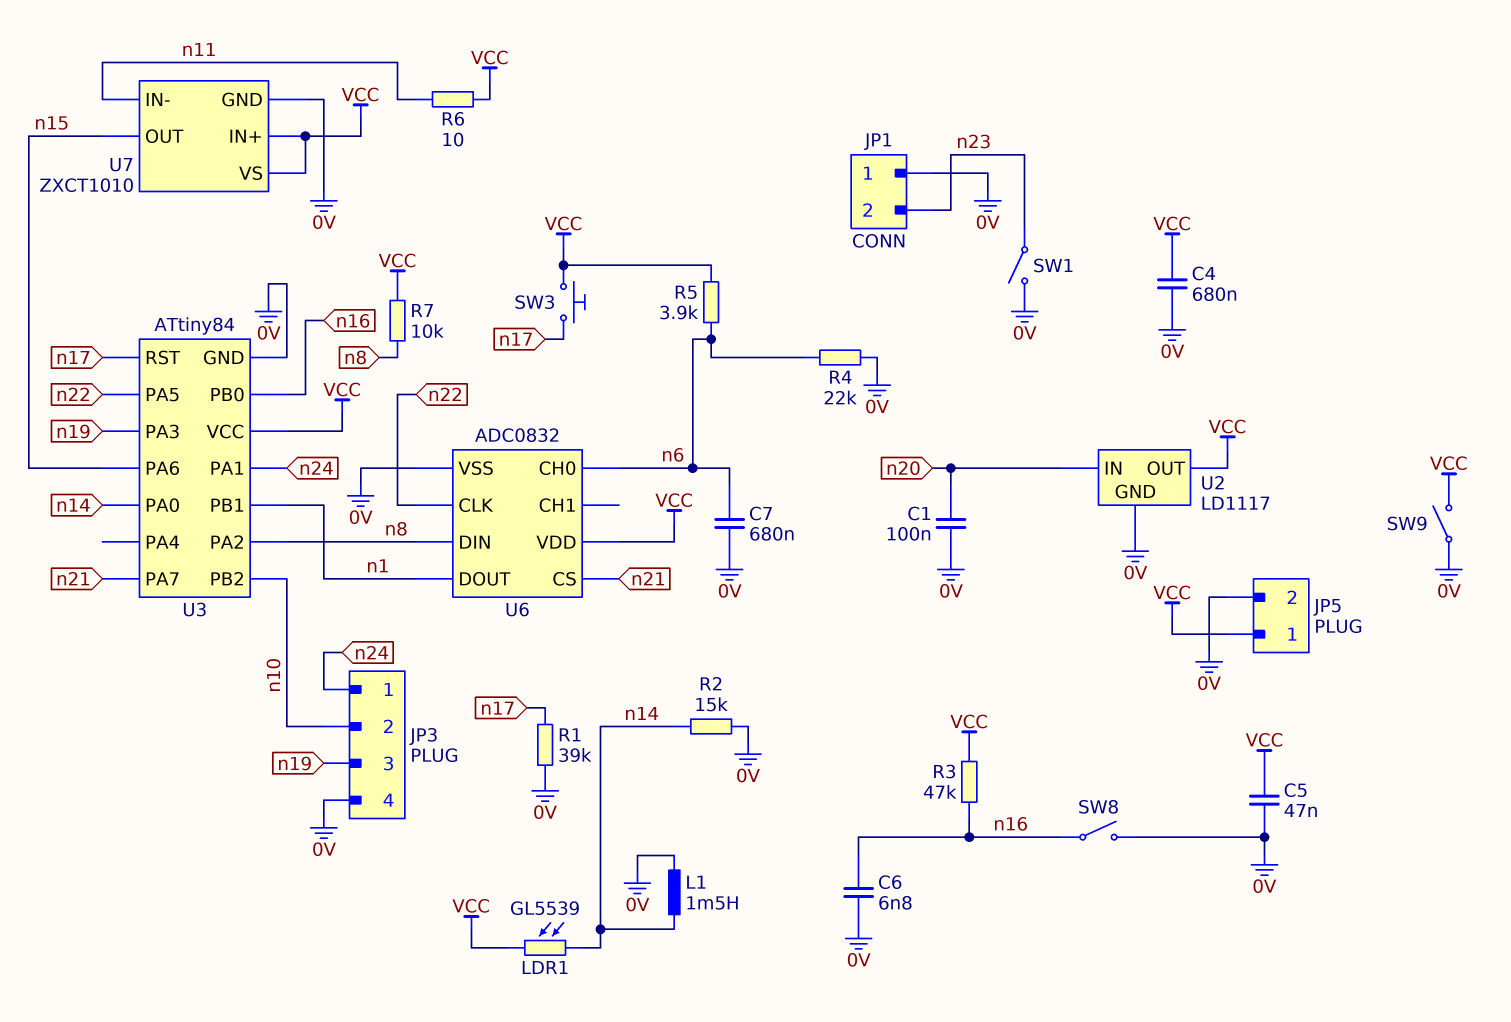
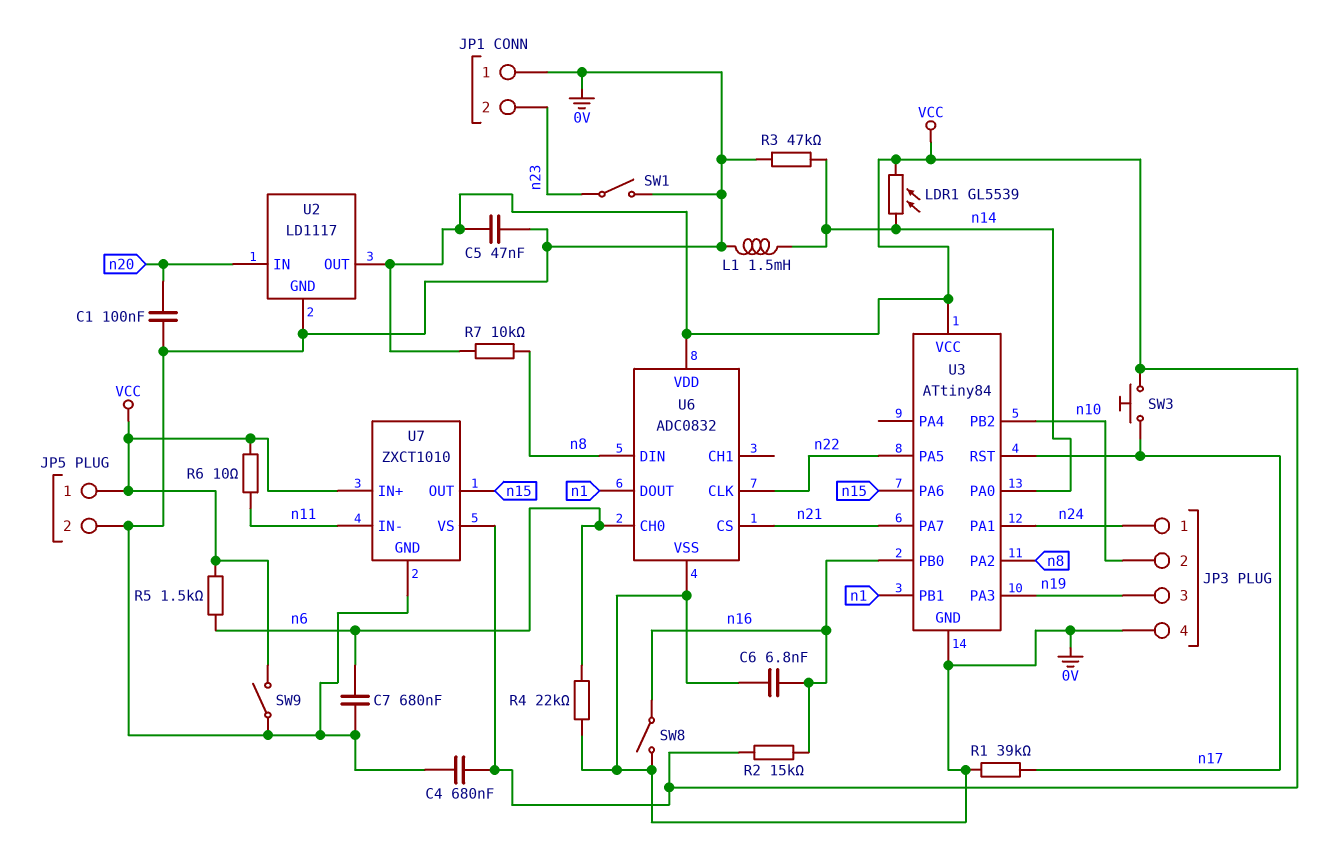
R2: 15k (0V, n14) -> 15k (VCC, n16)
R3: 47k (VCC, n16) -> 47k (0V, n14)
R5: 3.9k (VCC, n6) -> 1.5k (VCC, n6)

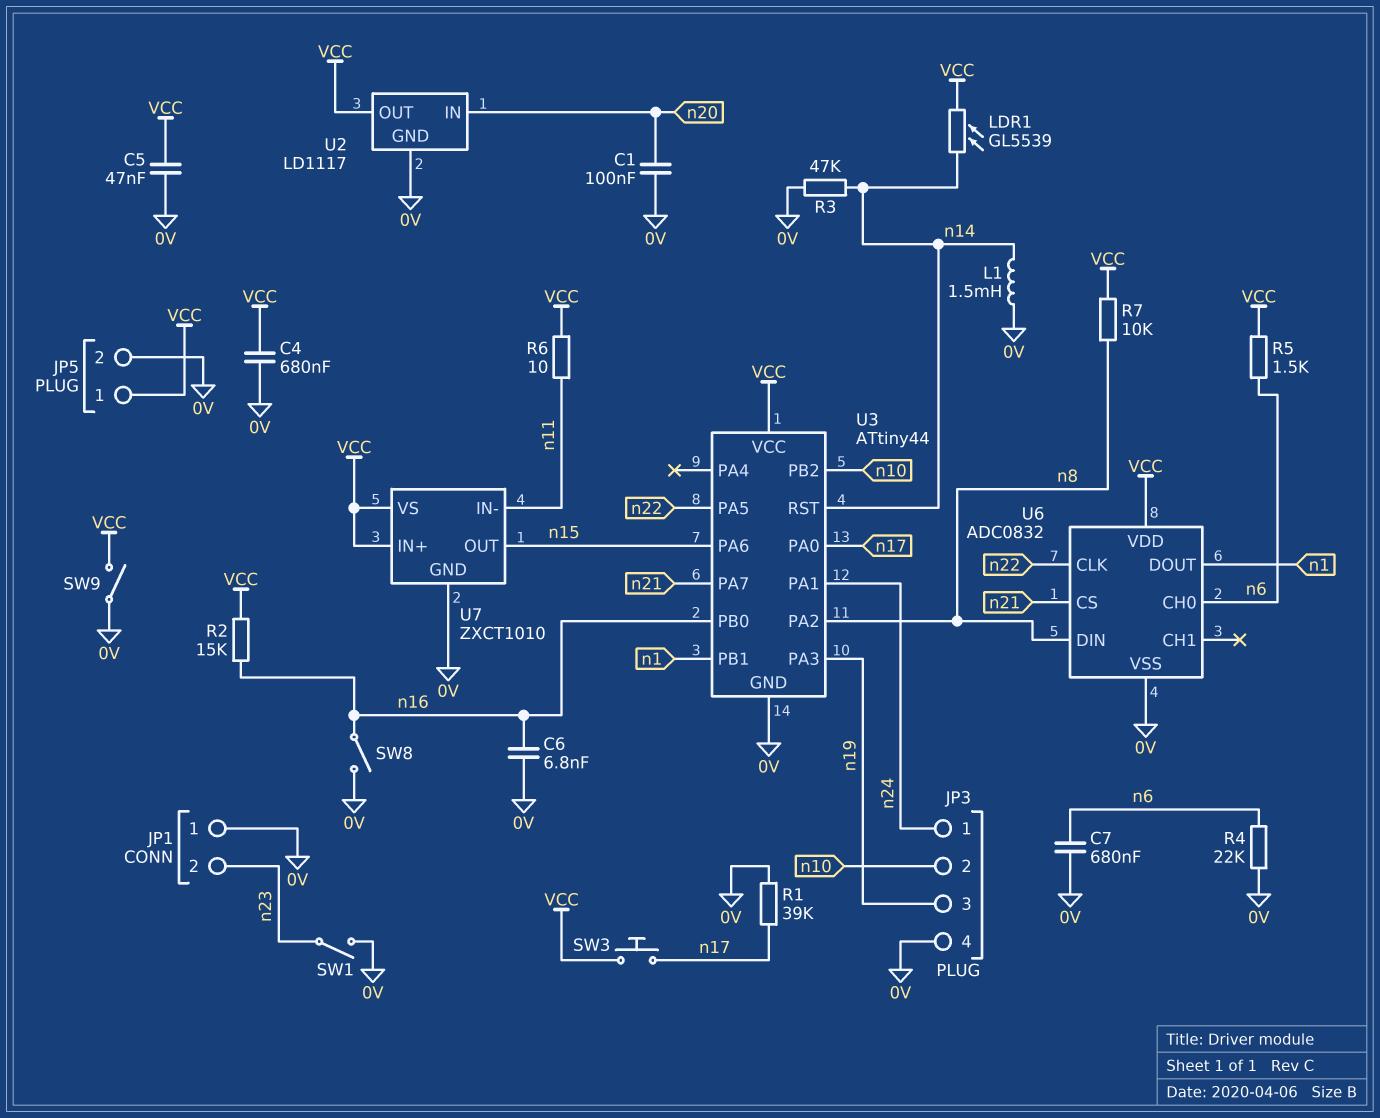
U3: ATtiny84 -> ATtiny44
U3 pin PA0: n14 -> n17
U3 pin RST: n17 -> n14

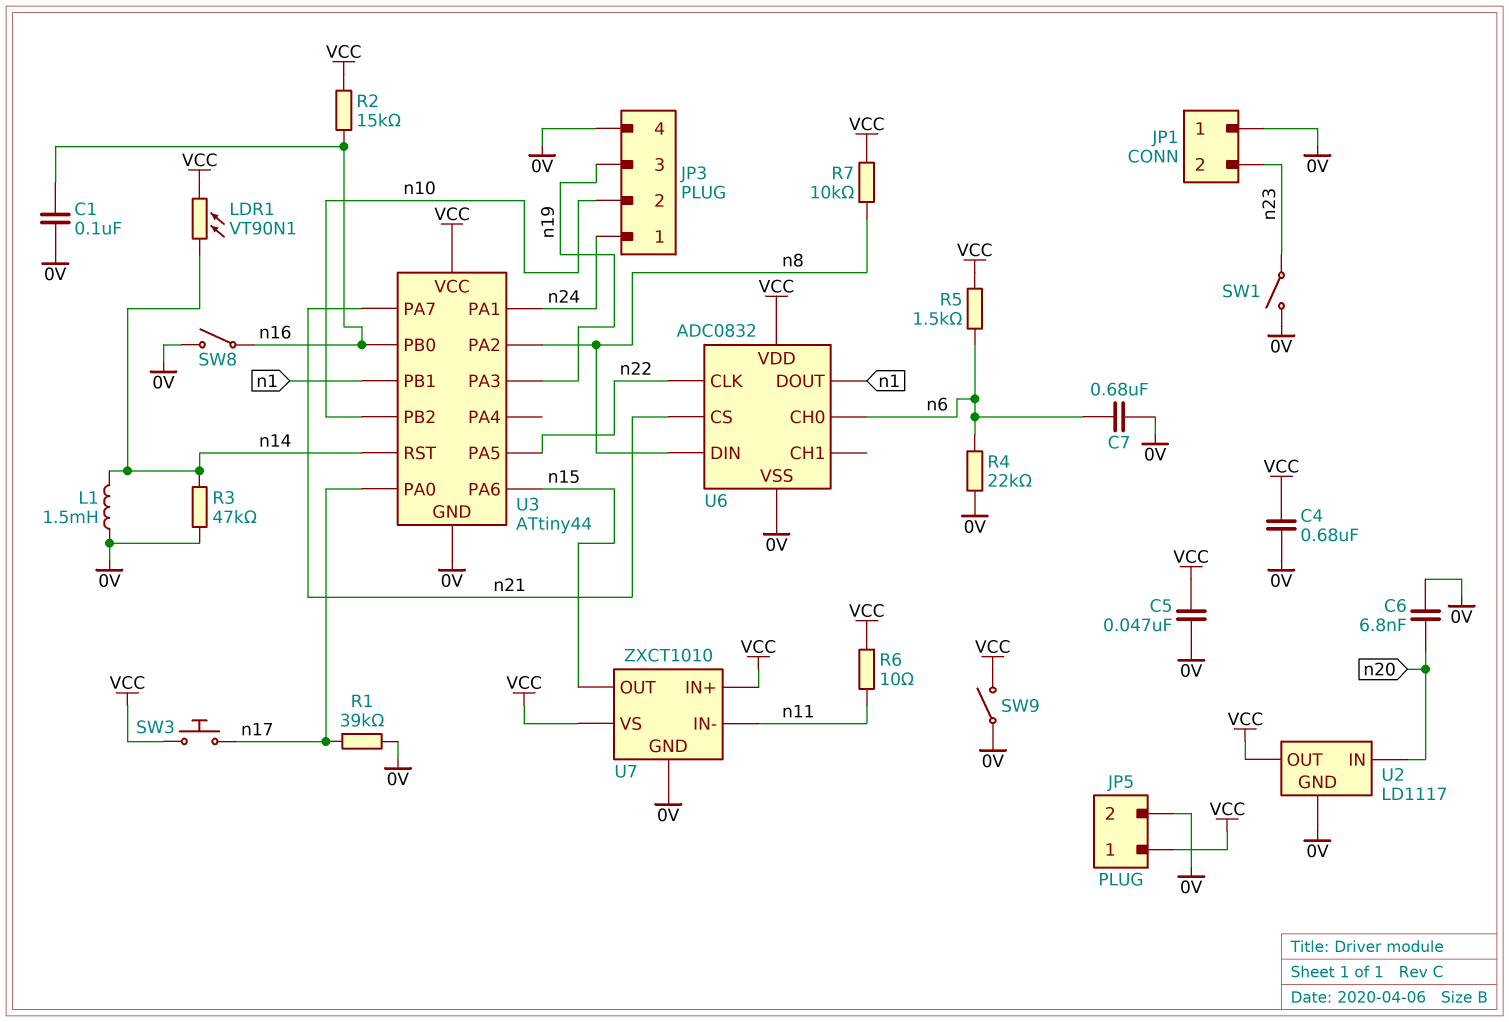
C1: 100nF (0V, n20) -> 100nF (0V, n16)
C6: 6.8nF (0V, n16) -> 6.8nF (0V, n20)
LDR1: GL5539 (VCC, n14) -> VT90N1 (VCC, n14)

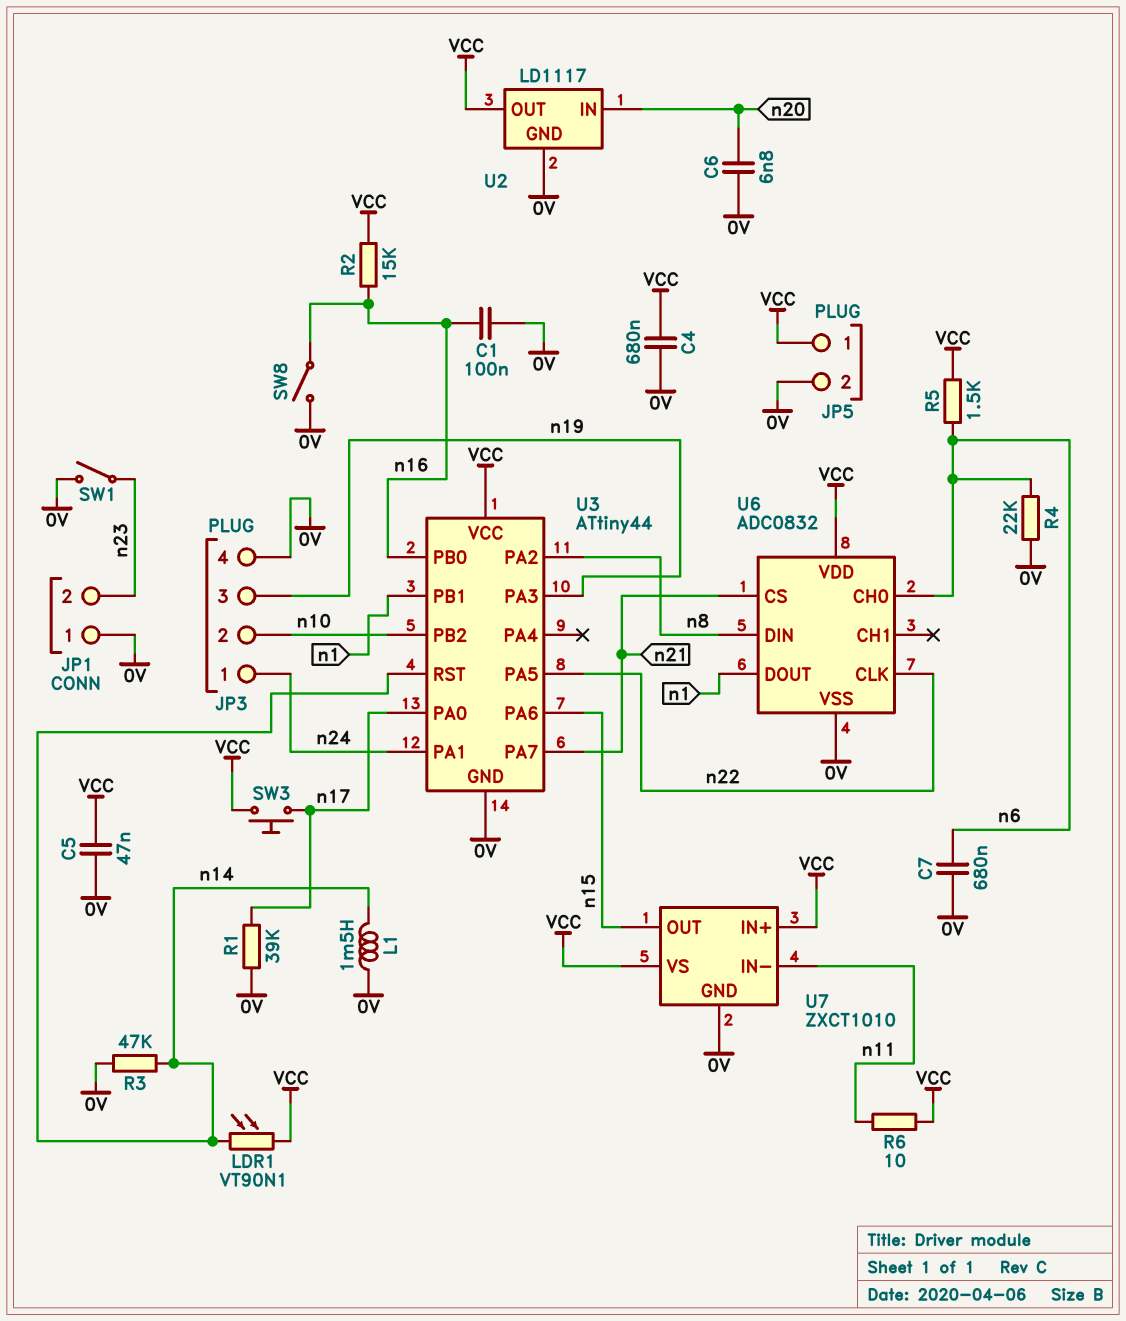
R7: 10k (VCC, n8) -> none
SW9: switch (0V, VCC) -> none

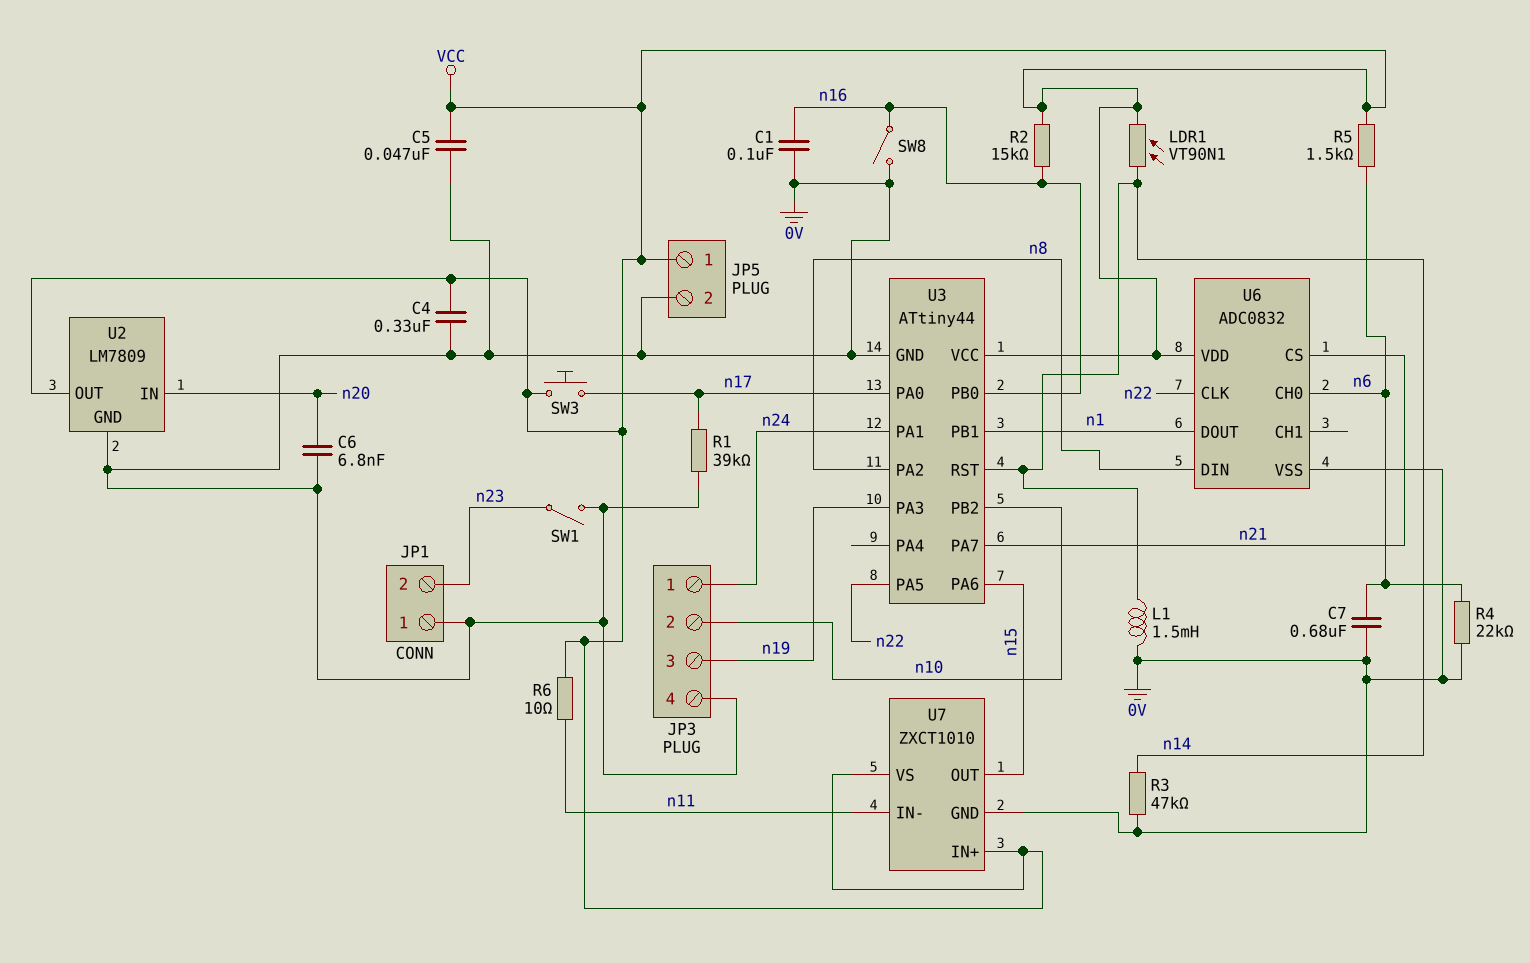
C4: 680nF (0V, VCC) -> 330nF (0V, VCC)
U2: LD1117 -> LM7809

